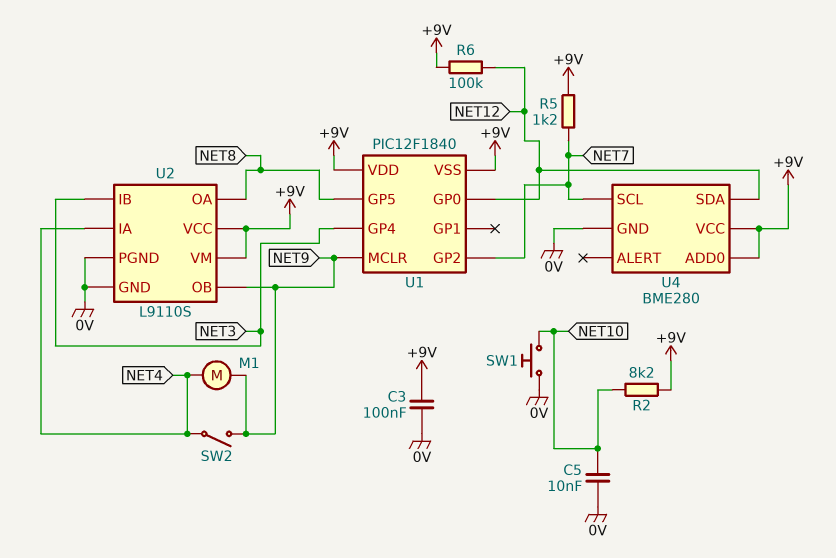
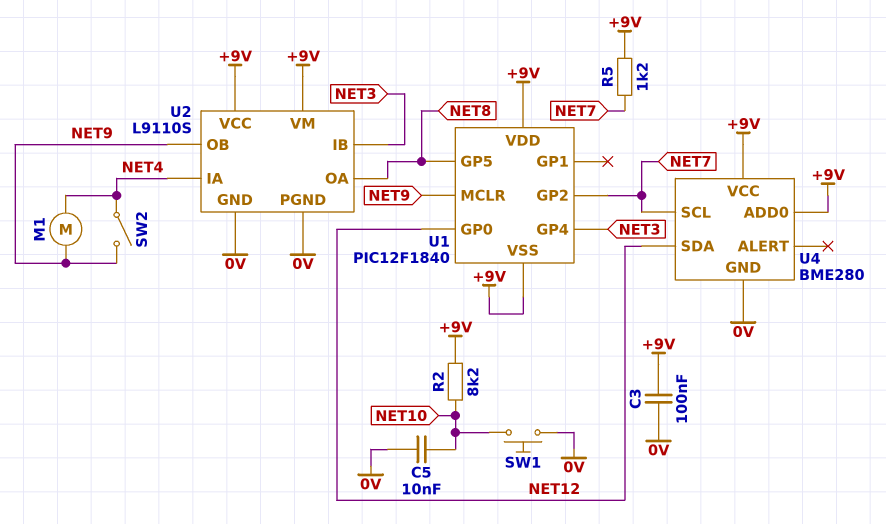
R6: 100k (+9V, NET12) -> none

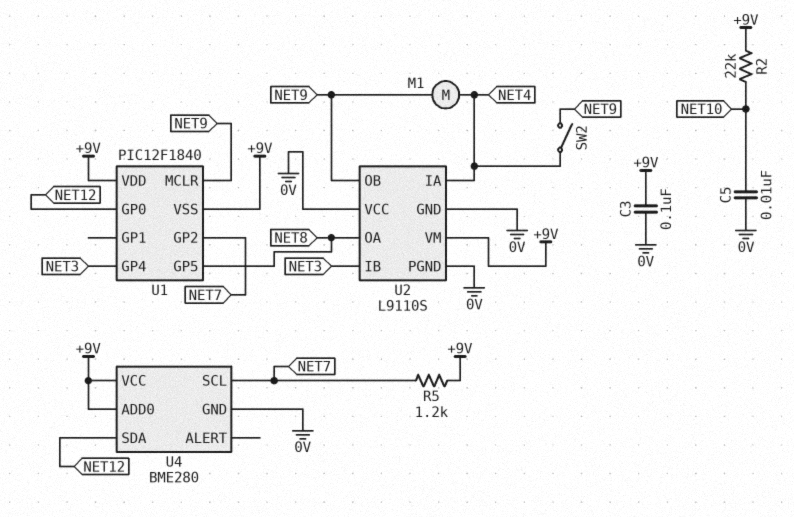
R2: 8.2k (+9V, NET10) -> 22k (+9V, NET10)
SW1: button (0V, NET10) -> none
U2 pin VCC: +9V -> 0V

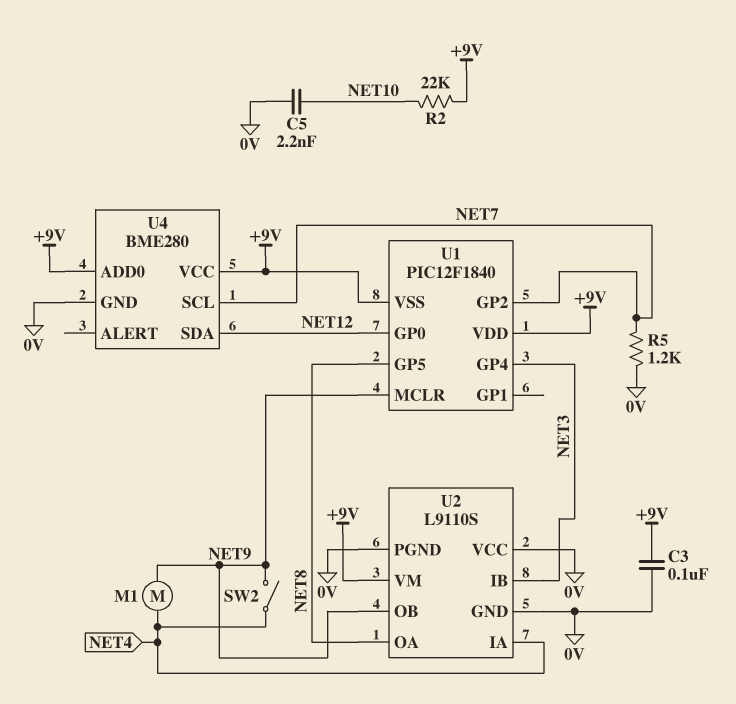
C5: 10nF (0V, NET10) -> 2.2nF (0V, NET10)
R5: 1.2k (+9V, NET7) -> 1.2k (0V, NET7)

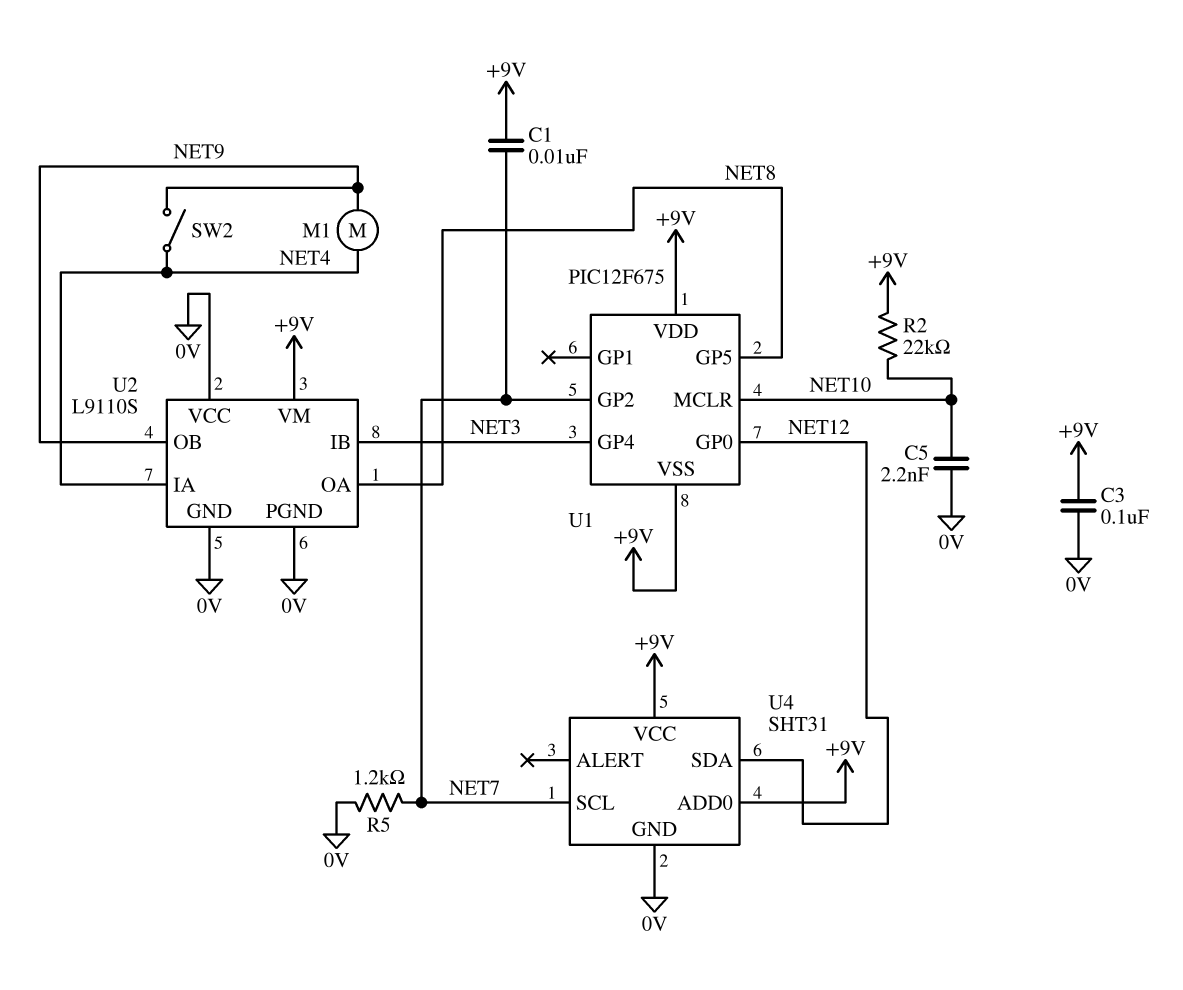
C1: none -> 10nF (+9V, NET7)
U1: PIC12F1840 -> PIC12F675
U1 pin MCLR: NET9 -> NET10
U4: BME280 -> SHT31

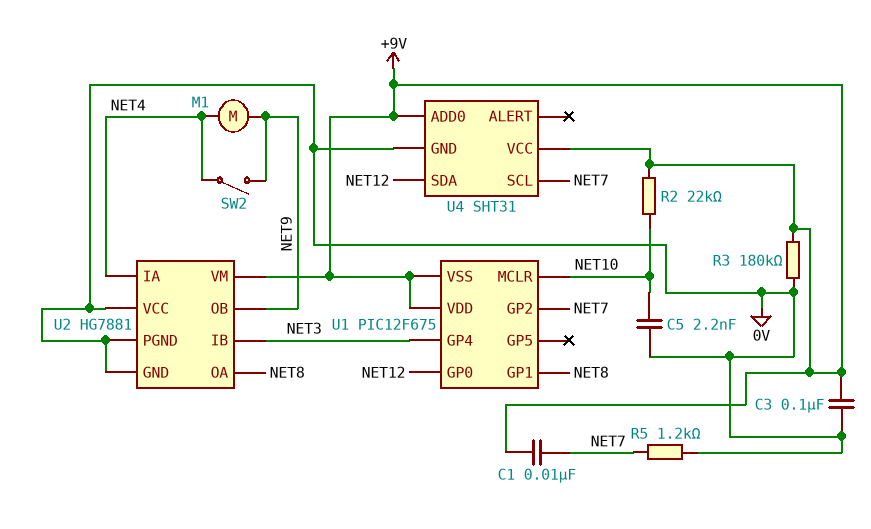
R3: none -> 180k (+9V, 0V)
U1 pin GP1: none -> NET8
U1 pin GP5: NET8 -> none
U2: L9110S -> HG7881

